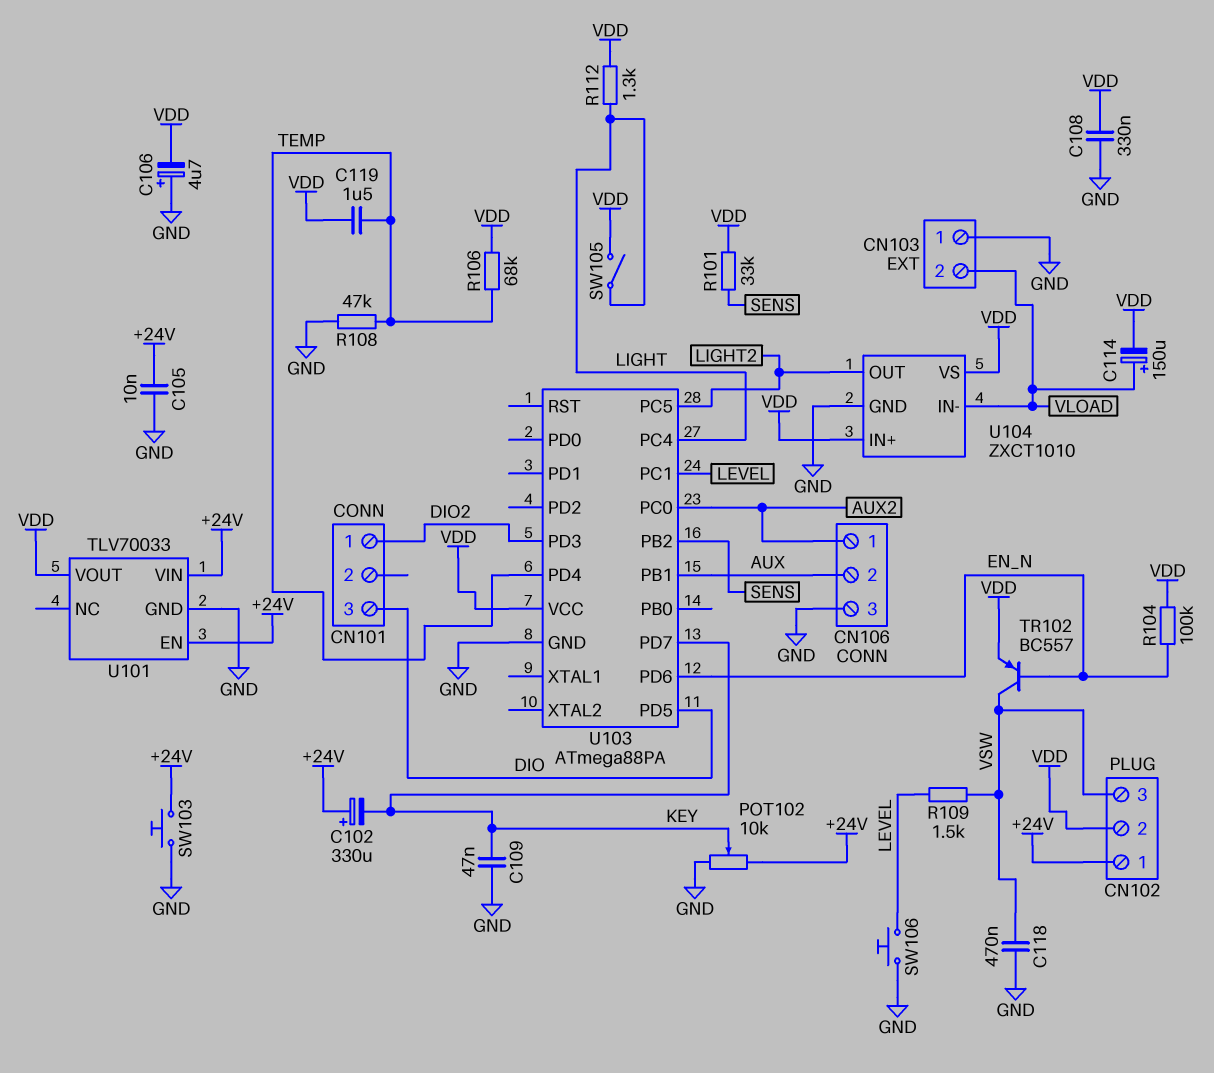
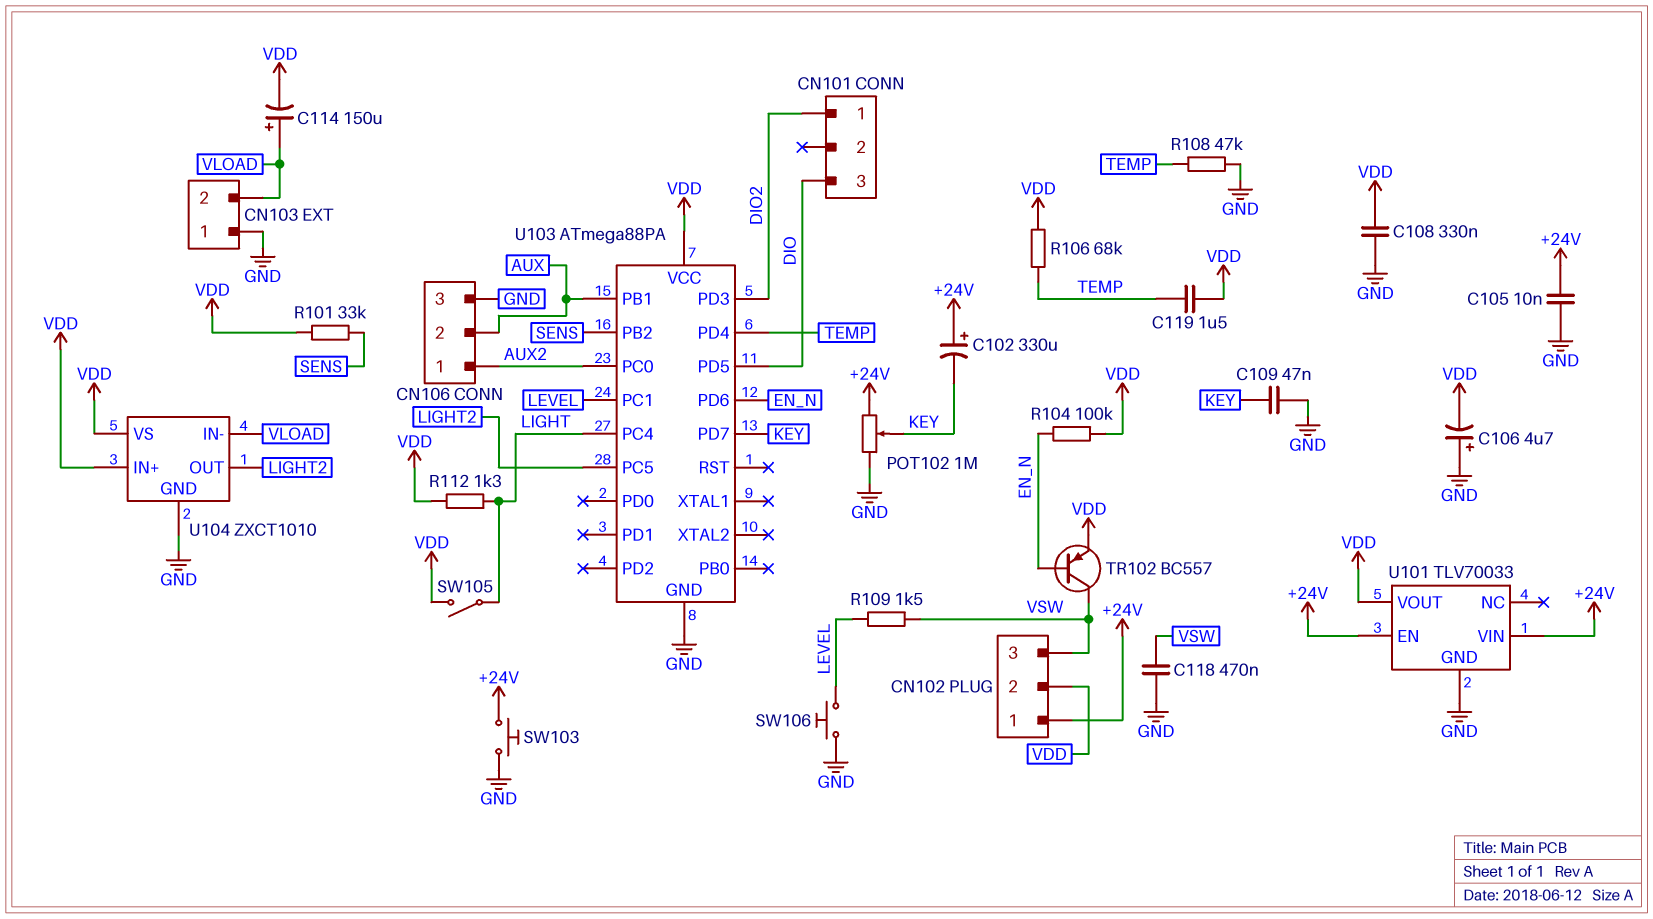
POT102: 10k (+24V, GND, wiper KEY) -> 1M (+24V, GND, wiper KEY)

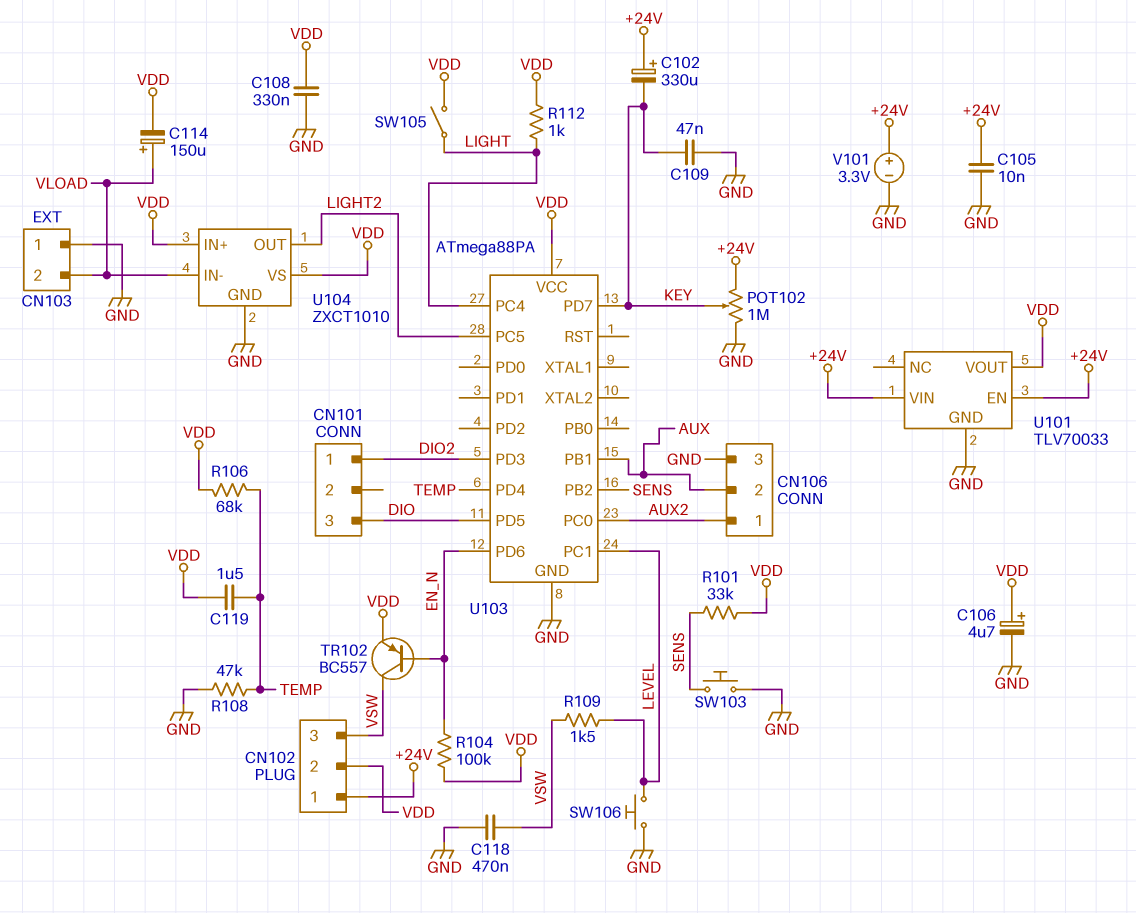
C106: 4.7uF (plus GND, minus VDD) -> 4.7uF (plus VDD, minus GND)
R112: 1.3k (LIGHT, VDD) -> 1k (LIGHT, VDD)
SW103: button (+24V, GND) -> button (GND, SENS)
V101: none -> 3.3V (plus +24V, minus GND)

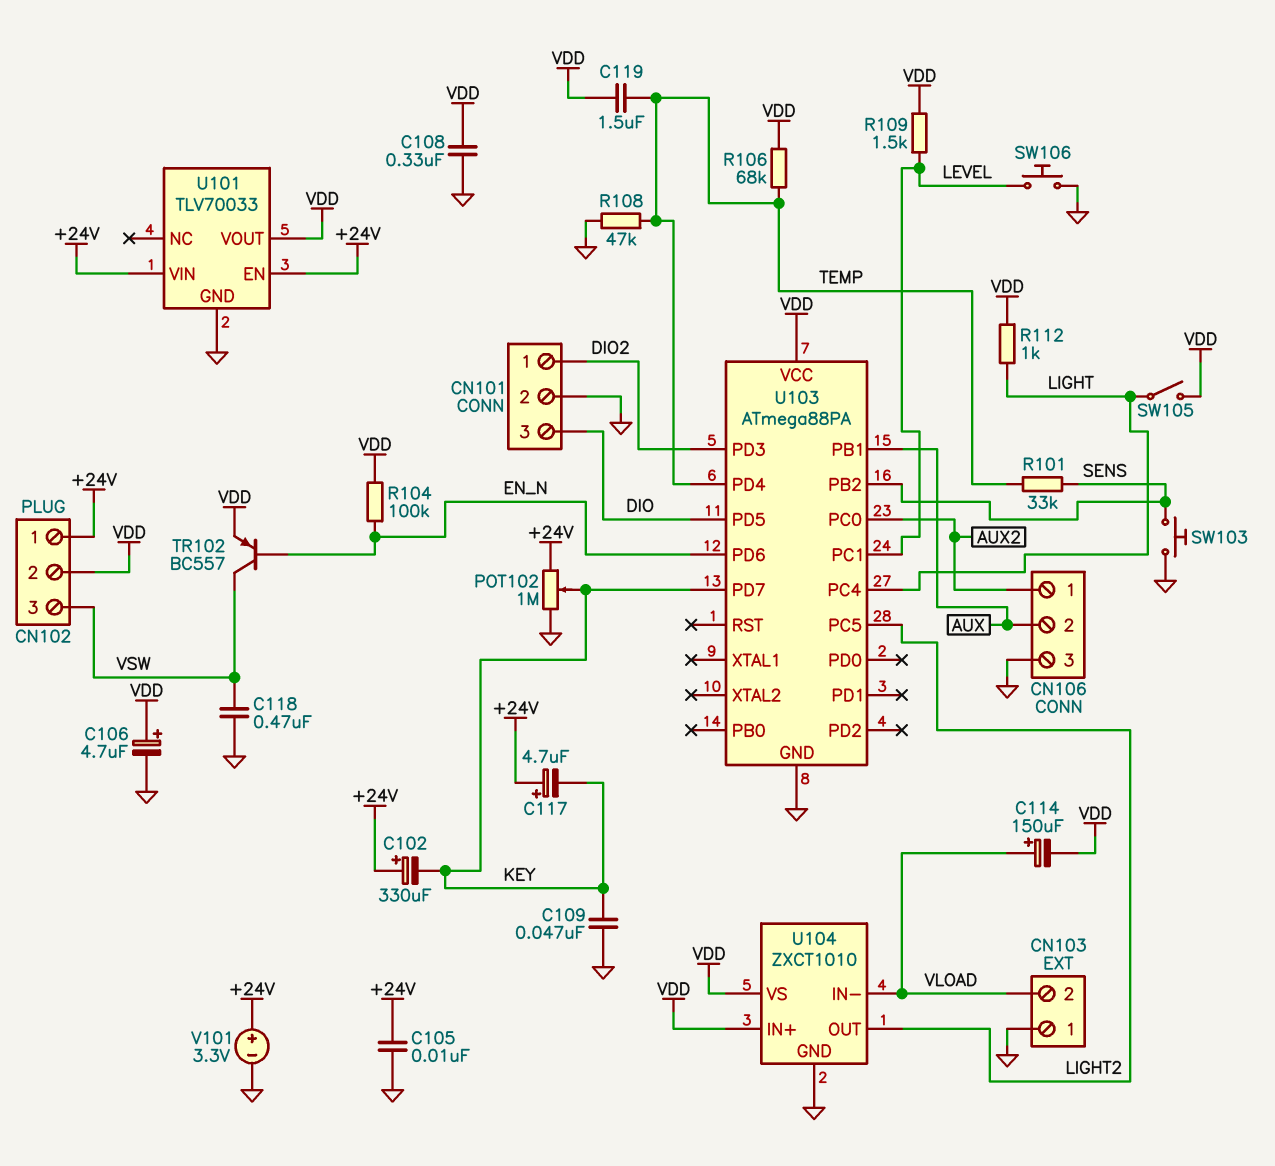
C117: none -> 4.7uF (plus +24V, minus KEY)
CN101 pin 2: none -> GND
R101: 33k (SENS, VDD) -> 33k (SENS, TEMP)
R109: 1.5k (LEVEL, VSW) -> 1.5k (LEVEL, VDD)

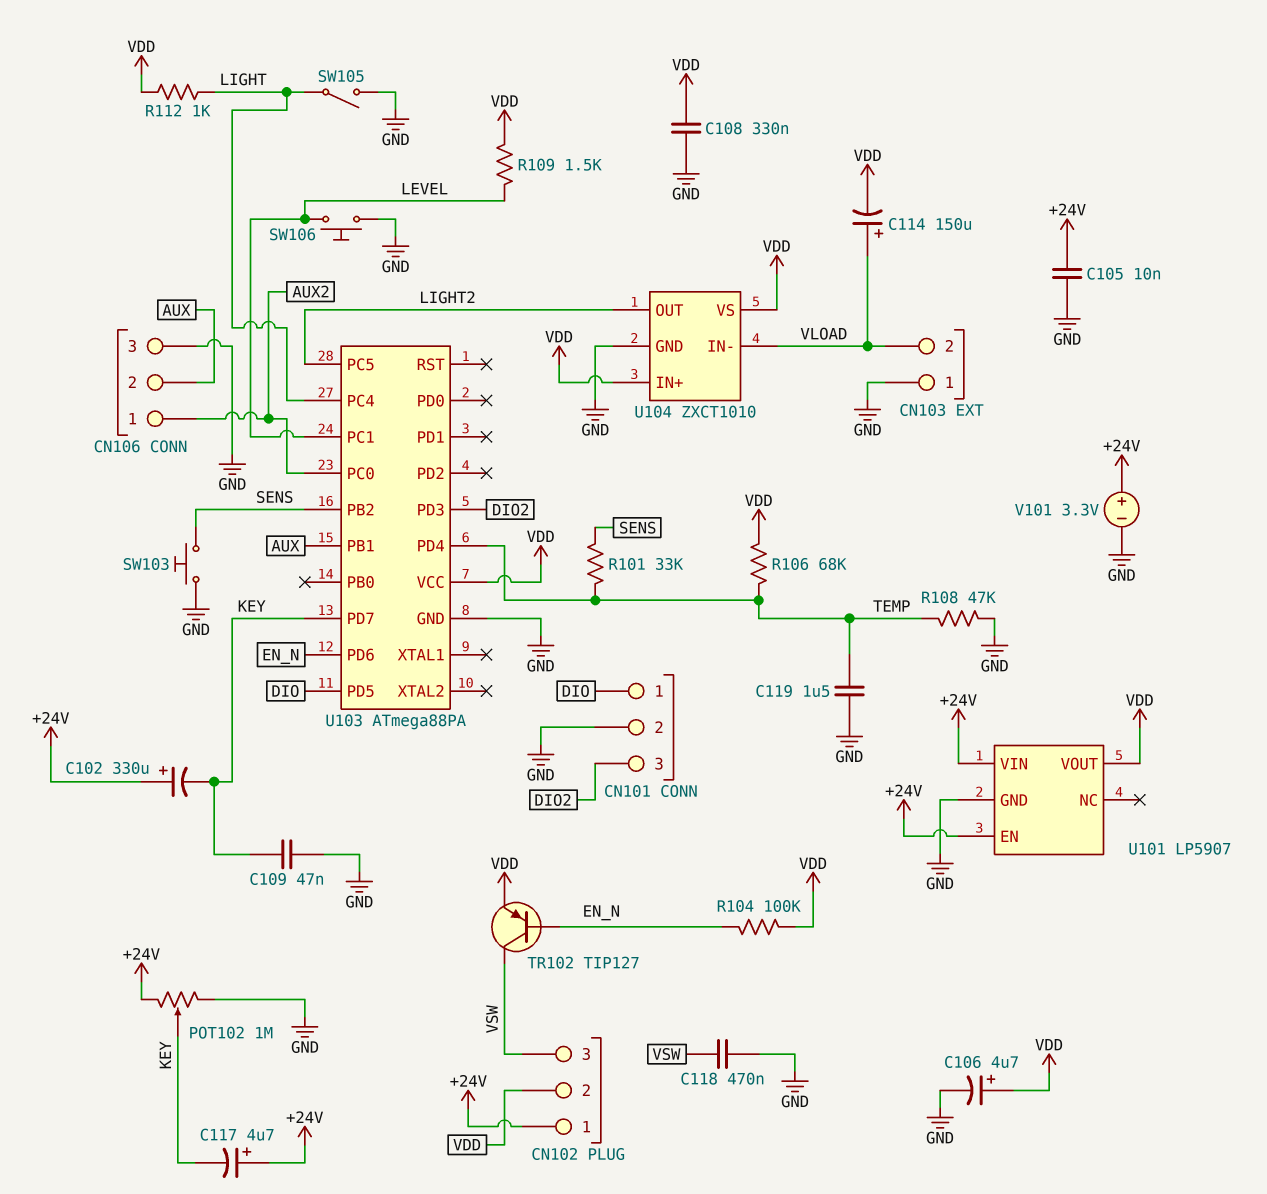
C119: 1.5uF (TEMP, VDD) -> 1.5uF (GND, TEMP)
CN101 pin 1: DIO2 -> DIO
CN101 pin 3: DIO -> DIO2
SW105: switch (LIGHT, VDD) -> switch (GND, LIGHT)
TR102: PNP BC557 (B EN_N, C VSW, E VDD) -> PNP TIP127 (B EN_N, C VSW, E VDD)
U101: TLV70033 -> LP5907

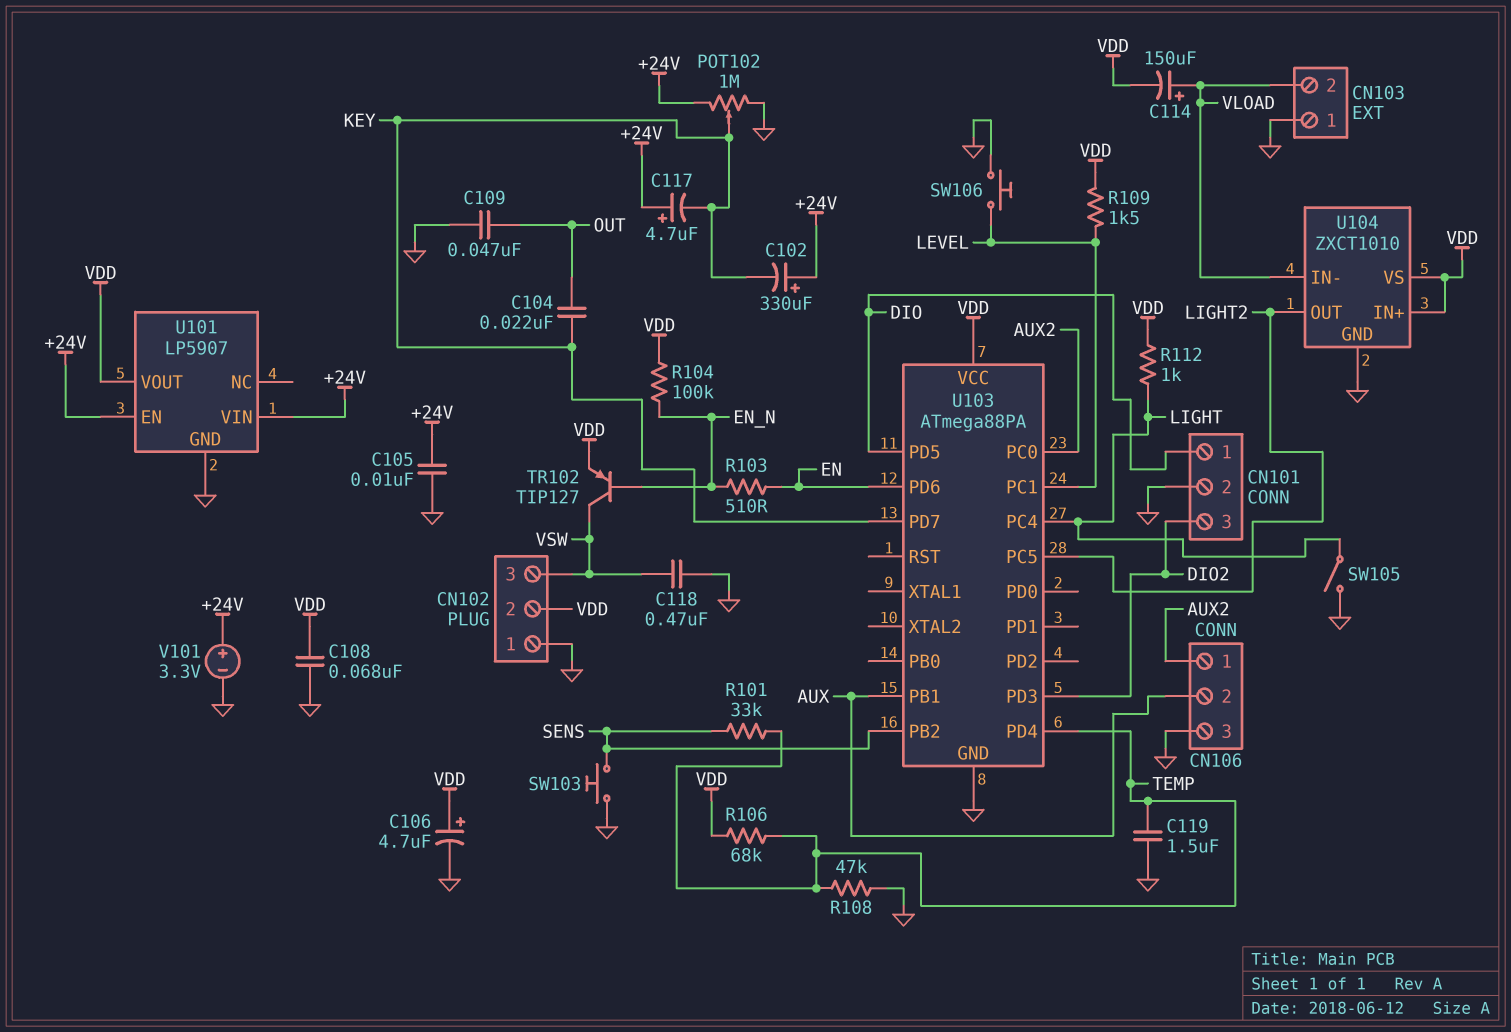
C104: none -> 22nF (KEY, OUT)
C108: 330nF (GND, VDD) -> 68nF (GND, VDD)
C109: 47nF (GND, KEY) -> 47nF (GND, OUT)
CN102 pin 1: +24V -> GND
R103: none -> 510 (EN, EN_N)
U103 pin PD6: EN_N -> EN

